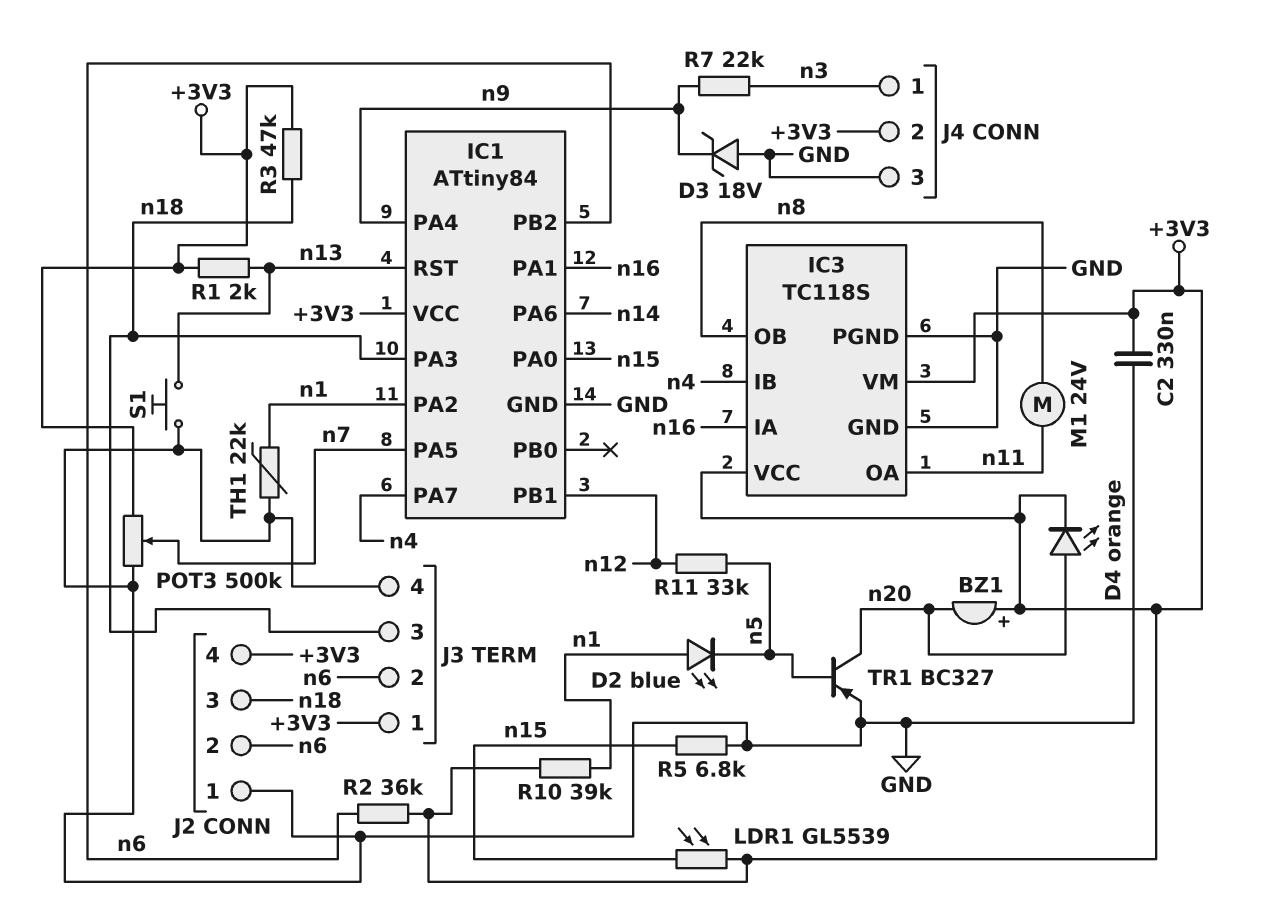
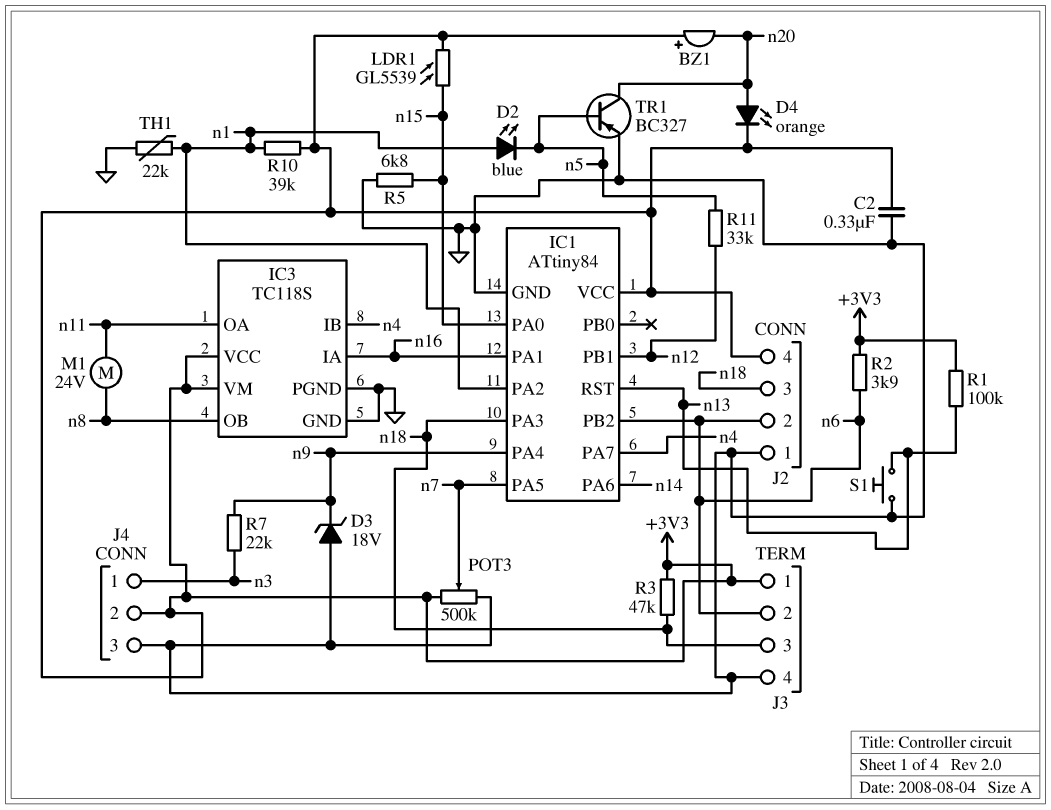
R1: 2k (+3V3, n13) -> 100k (+3V3, n13)
R2: 36k (+3V3, n6) -> 3.9k (+3V3, n6)

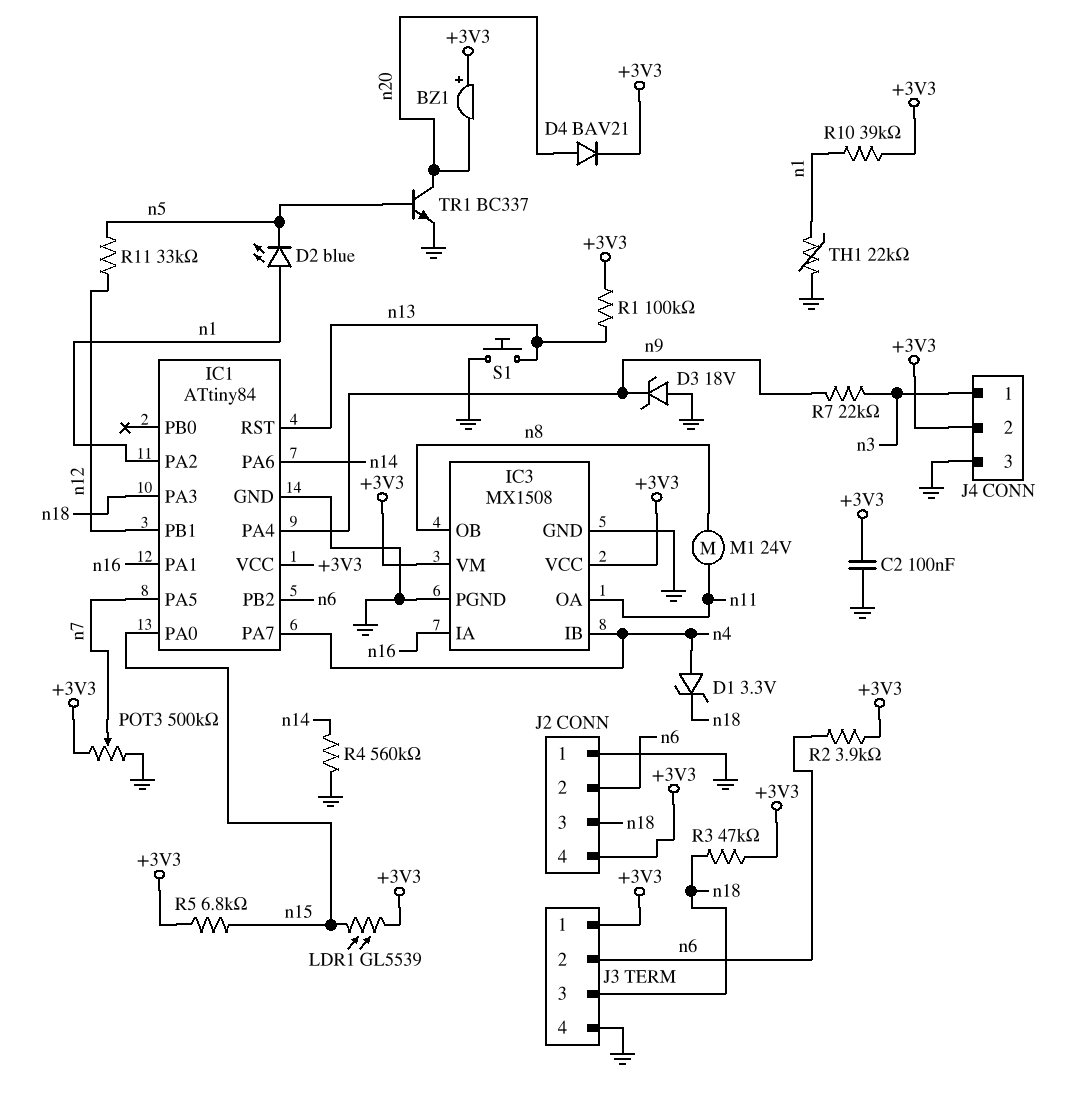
C2: 330nF (+3V3, GND) -> 100nF (+3V3, GND)
D1: none -> zener 3.3V (A n4, K n18)
D4: LED orange (A n20, K +3V3) -> diode BAV21 (A n20, K +3V3)
IC3: TC118S -> MX1508
R4: none -> 560k (GND, n14)
R5: 6.8k (GND, n15) -> 6.8k (+3V3, n15)
TR1: PNP BC327 (B n5, C n20, E GND) -> NPN BC337 (B n5, C n20, E GND)

